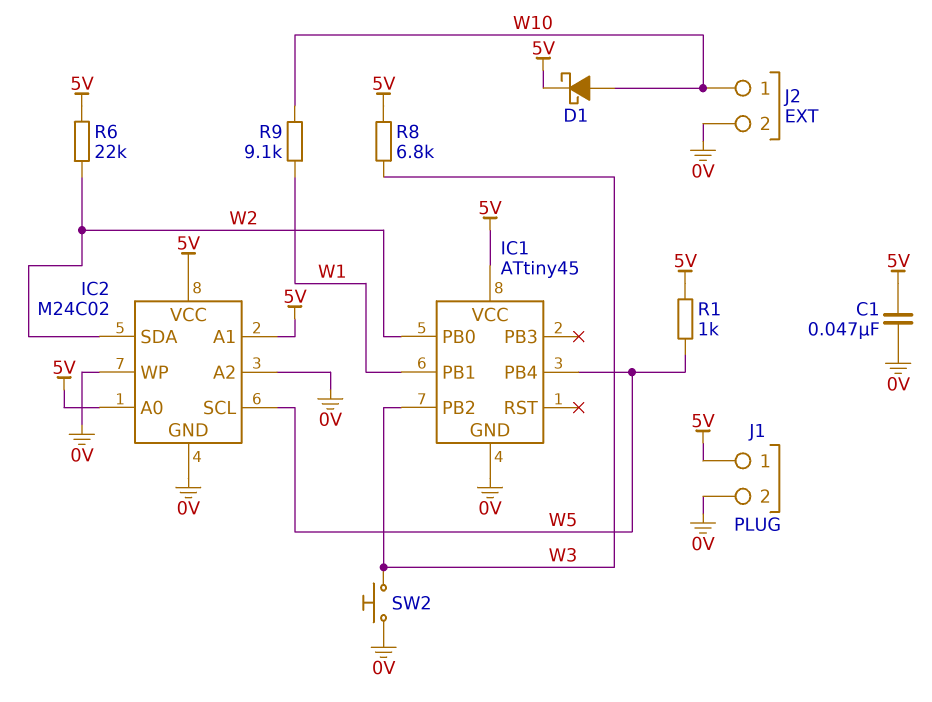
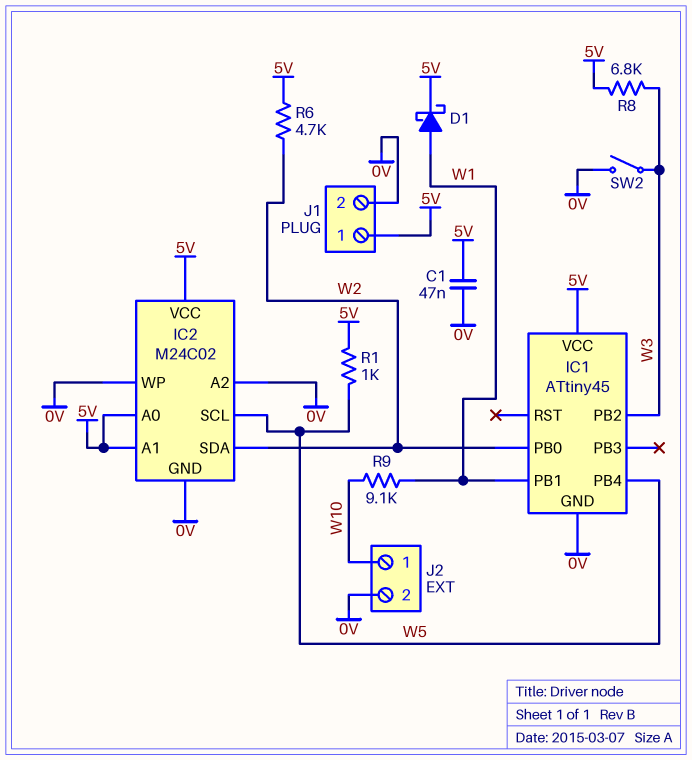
D1: schottky (A W10, K 5V) -> schottky (A W1, K 5V)
R6: 22k (5V, W2) -> 4.7k (5V, W2)
SW2: button (0V, W3) -> switch (0V, W3)

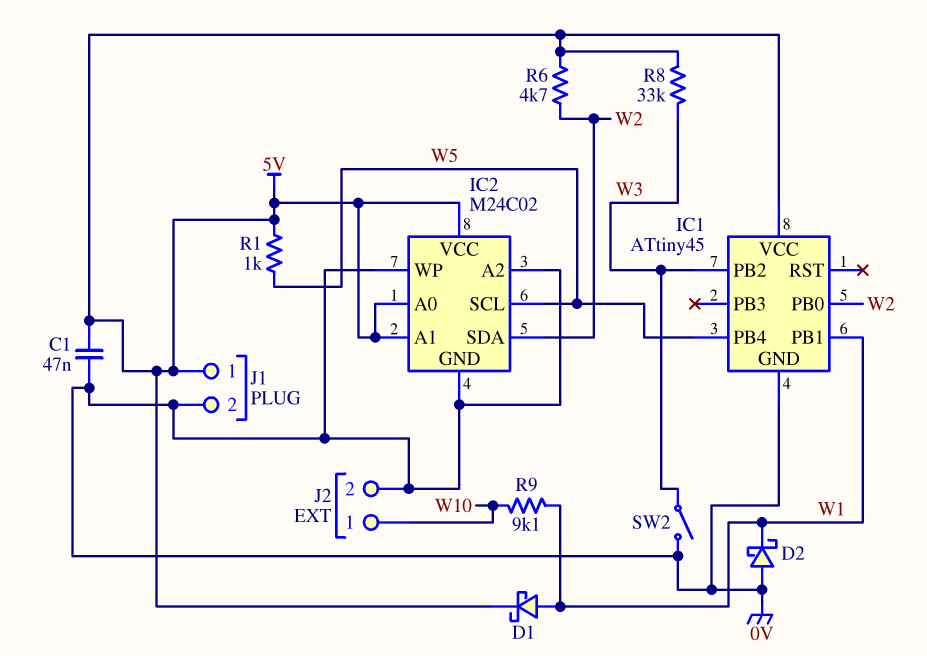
D2: none -> schottky (A 0V, K W1)
R8: 6.8k (5V, W3) -> 33k (5V, W3)

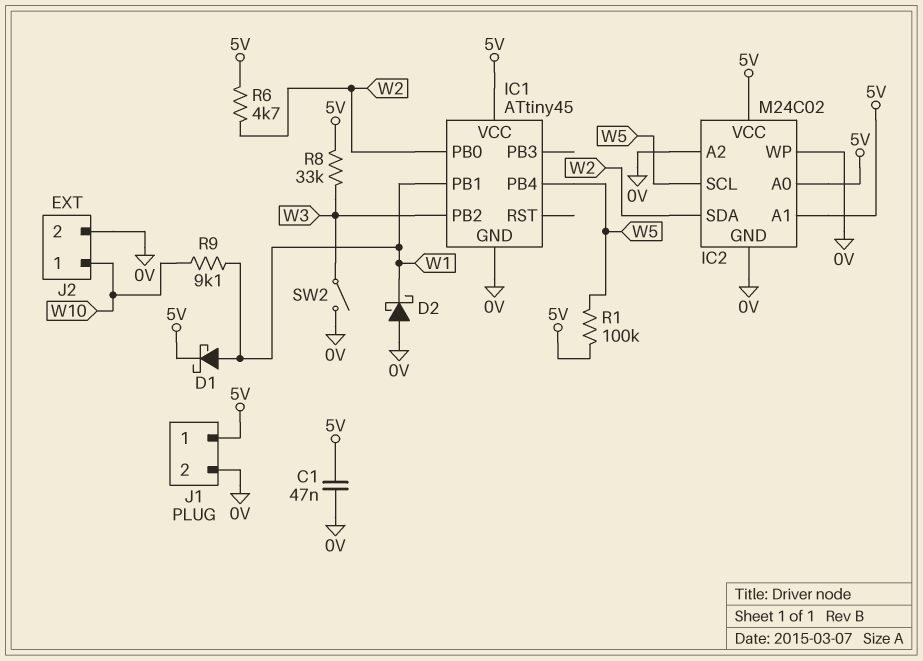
R1: 1k (5V, W5) -> 100k (5V, W5)

